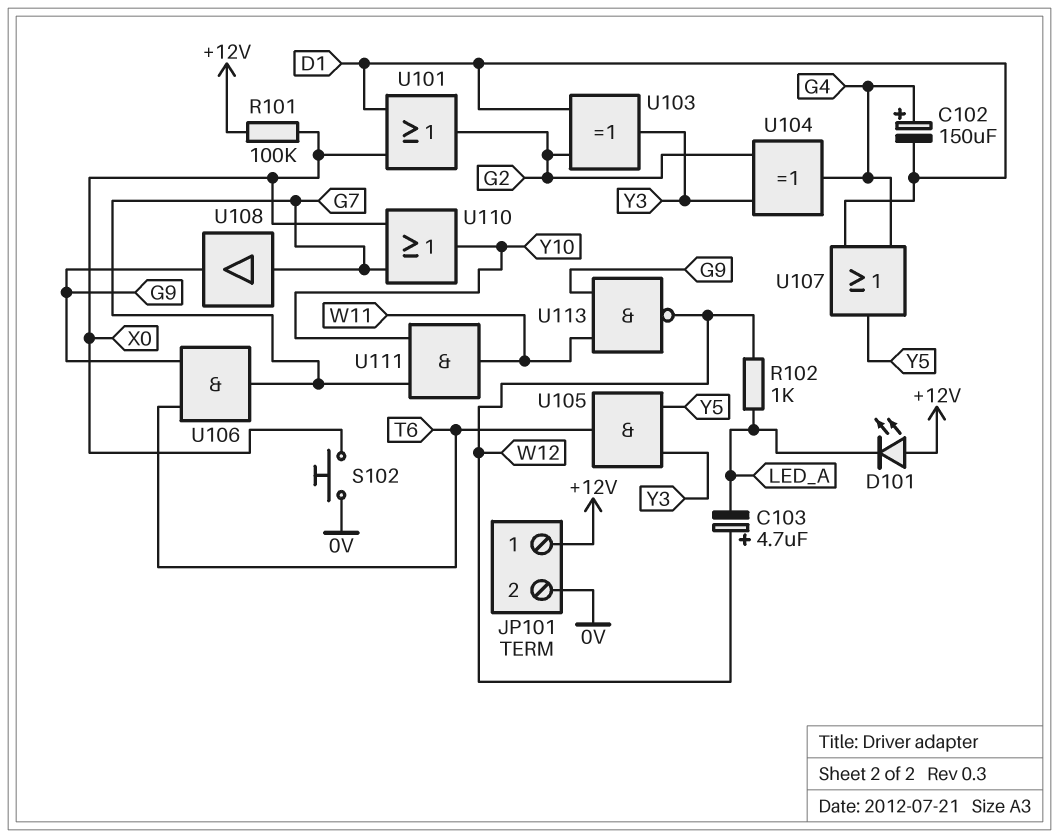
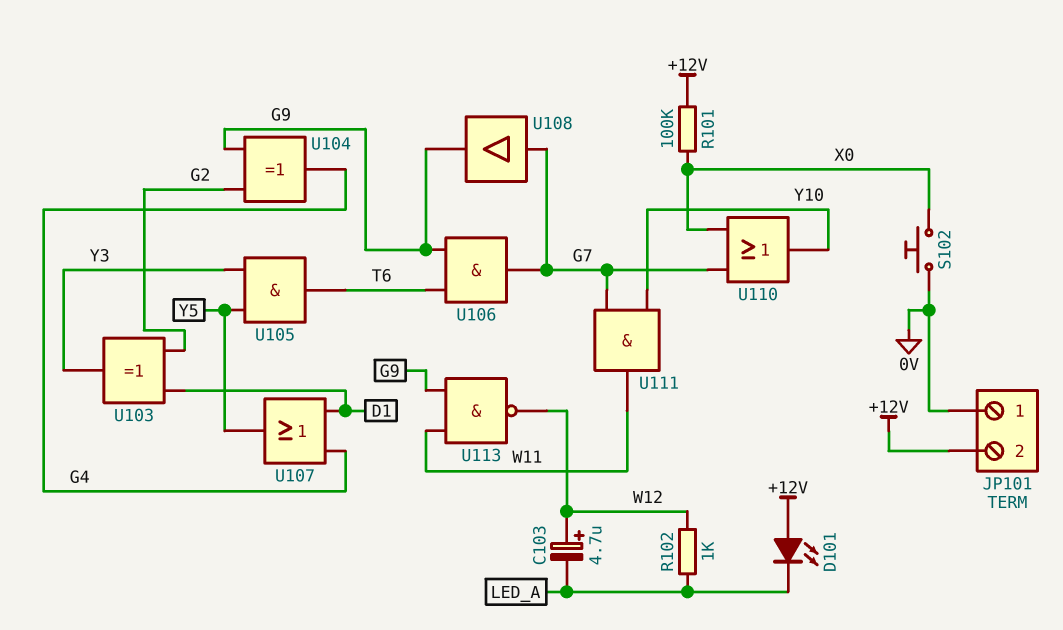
C102: 150uF (plus G4, minus D1) -> none
JP101 pin 1: +12V -> 0V
JP101 pin 2: 0V -> +12V
U101: OR (in D1, in X0, out G2) -> none
U104: XOR (in G2, in Y3, out G4) -> XOR (in G2, in G9, out G4)

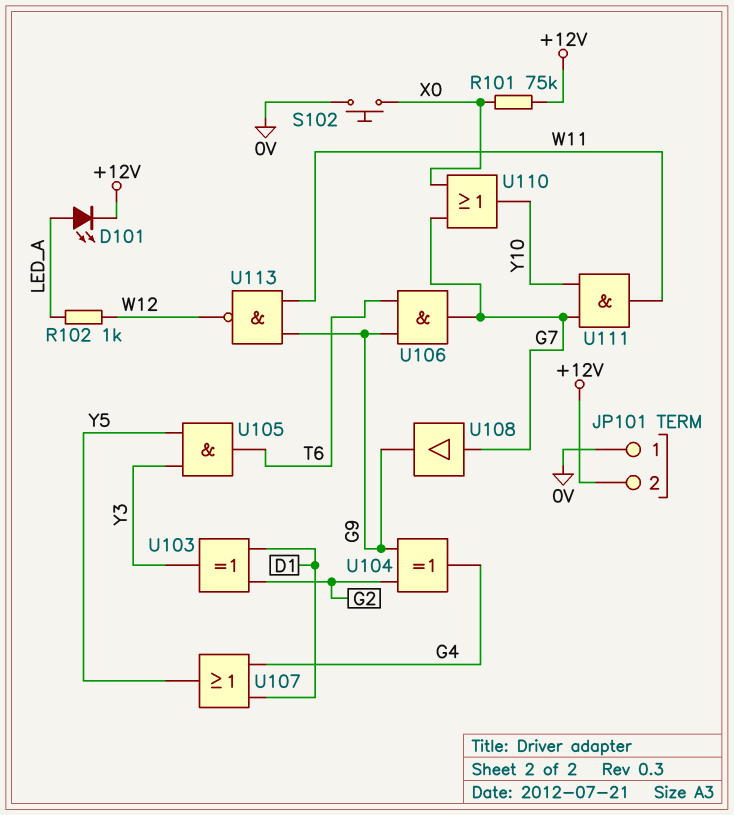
C103: 4.7uF (plus W12, minus LED_A) -> none
D101: LED (A +12V, K LED_A) -> LED (A LED_A, K +12V)
R101: 100k (+12V, X0) -> 75k (+12V, X0)

